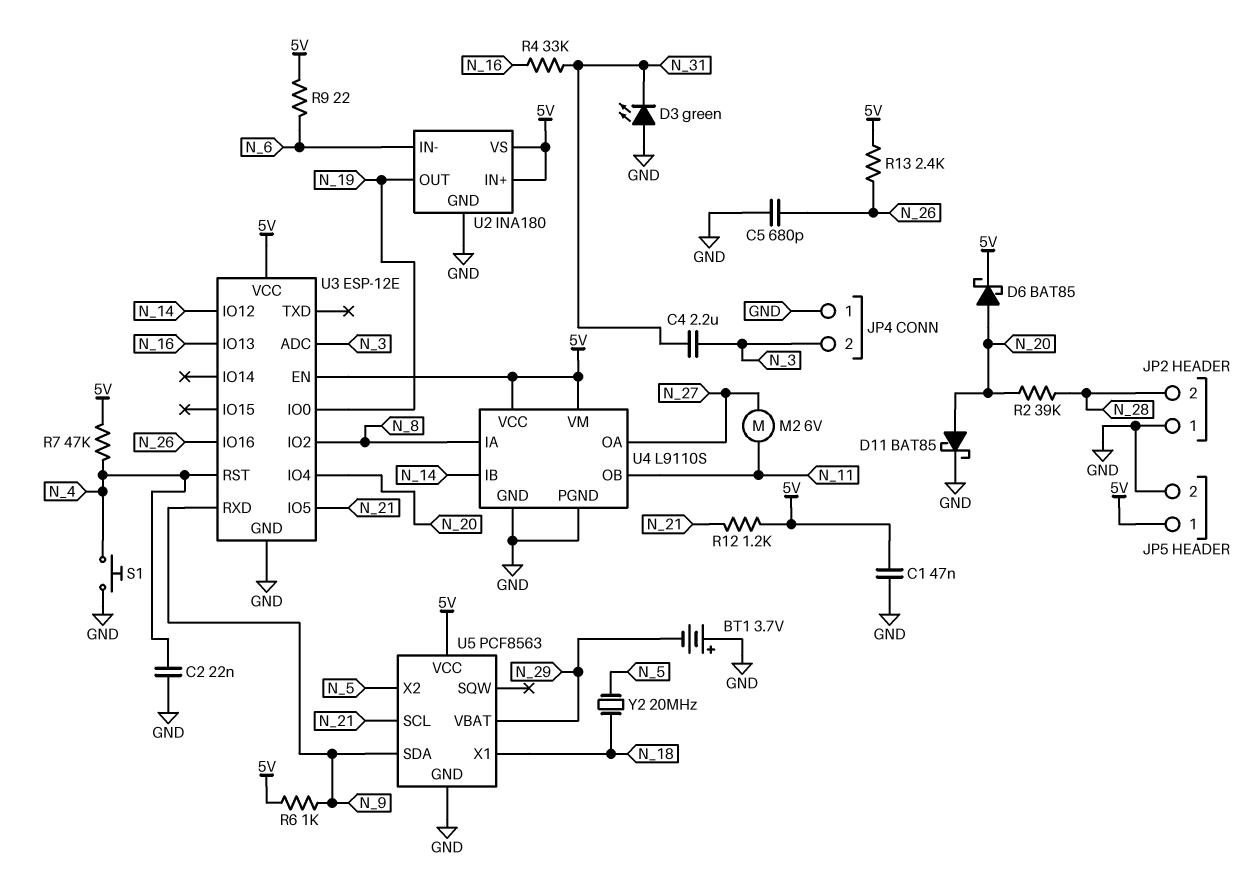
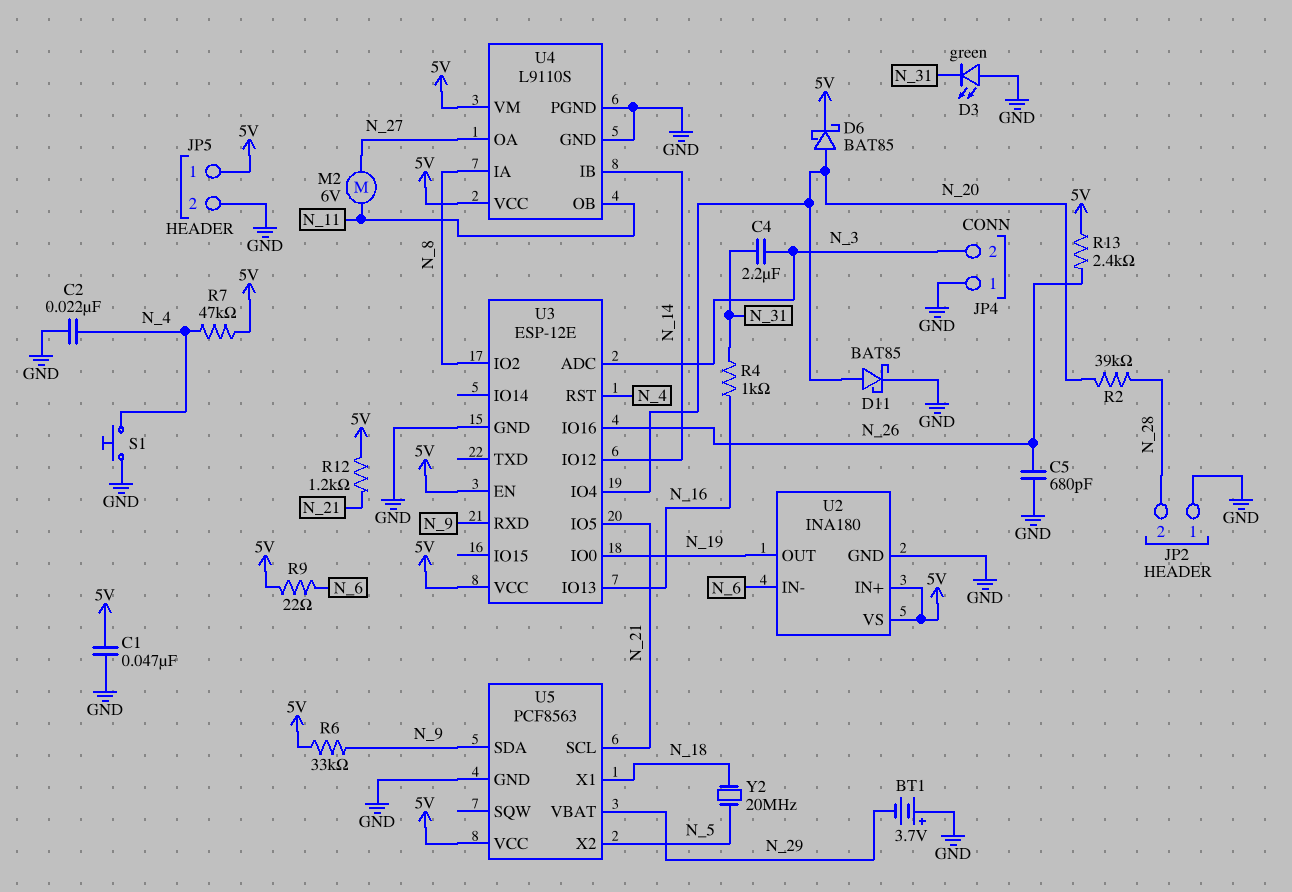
R4: 33k (N_16, N_31) -> 1k (N_16, N_31)
R6: 1k (5V, N_9) -> 33k (5V, N_9)

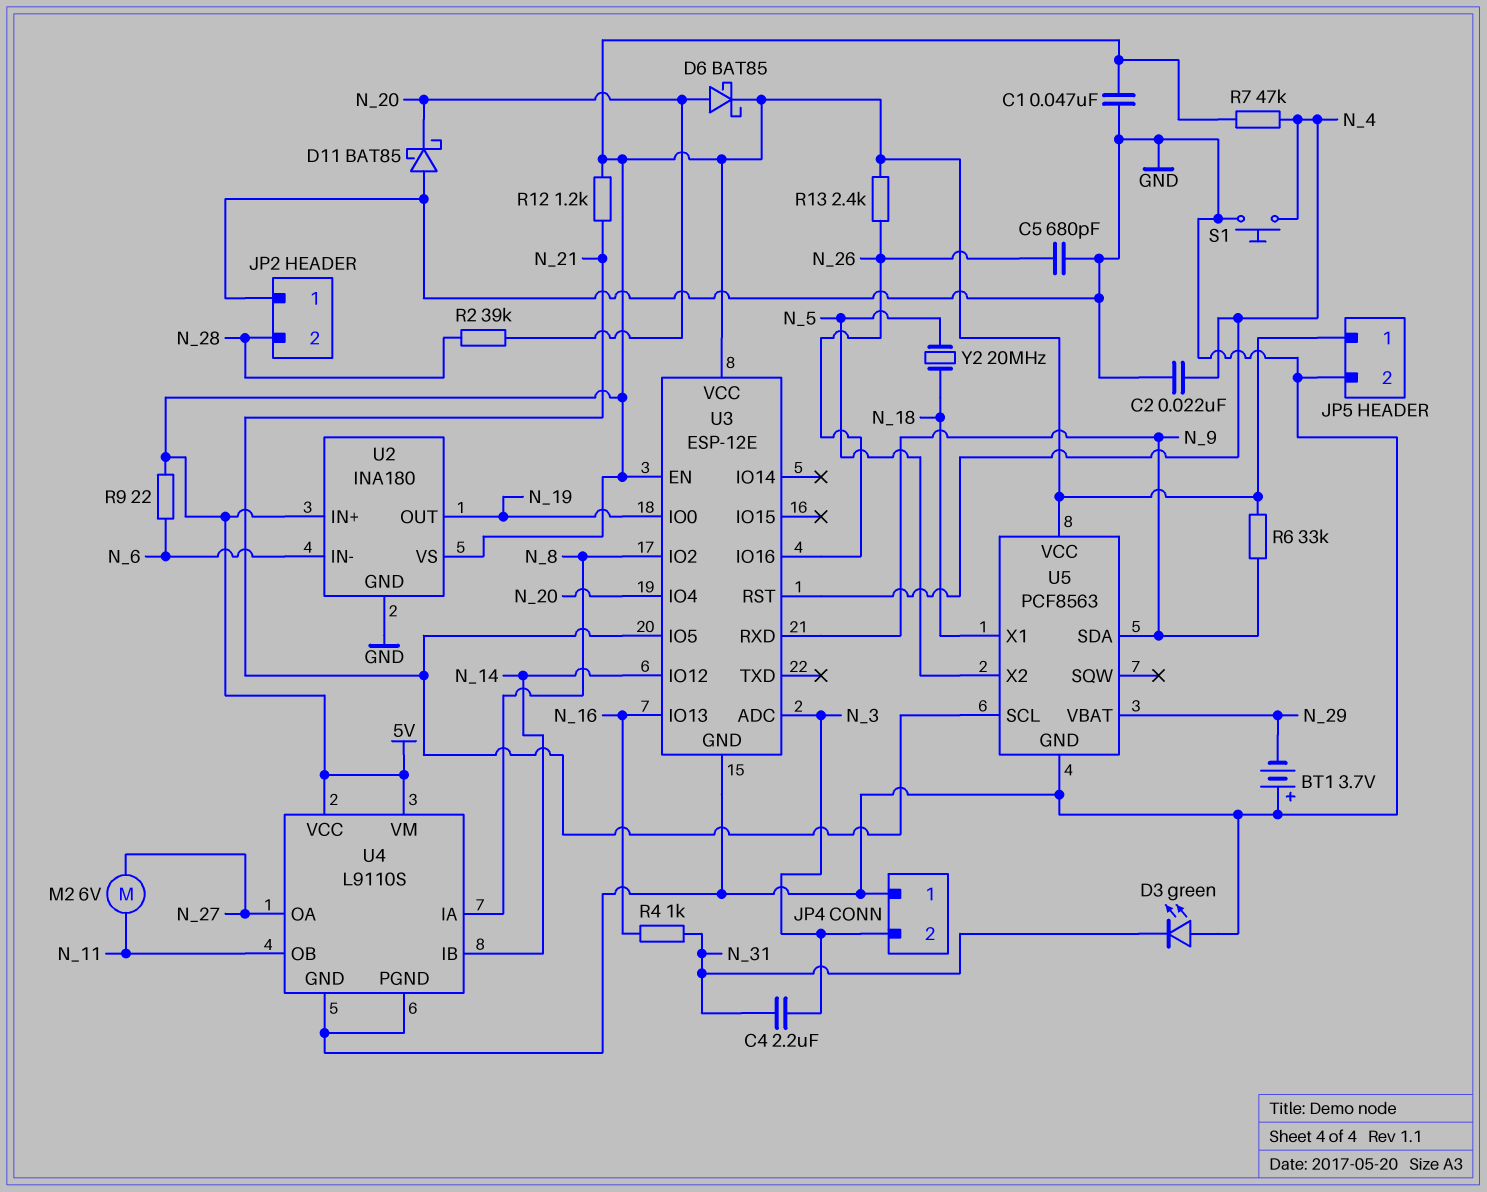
D11: schottky BAT85 (A N_20, K GND) -> schottky BAT85 (A GND, K N_20)

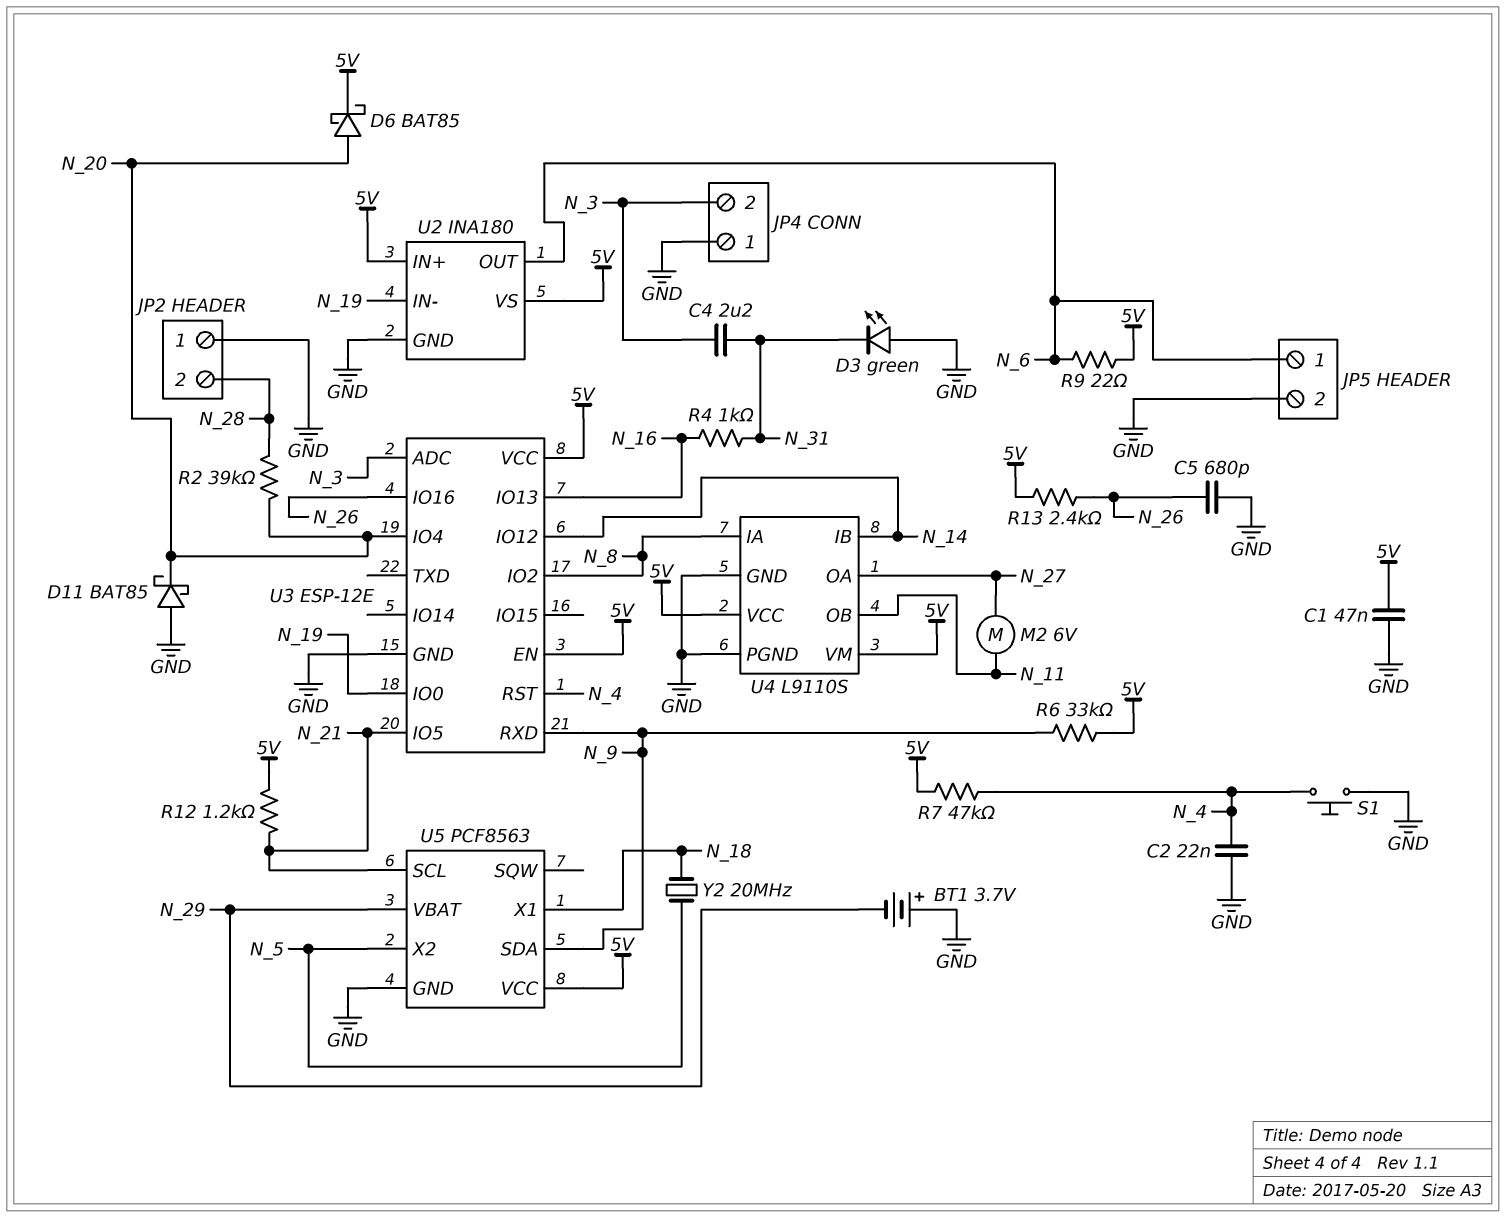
JP5 pin 1: 5V -> N_6
U2 pin IN-: N_6 -> N_19
U2 pin OUT: N_19 -> N_6

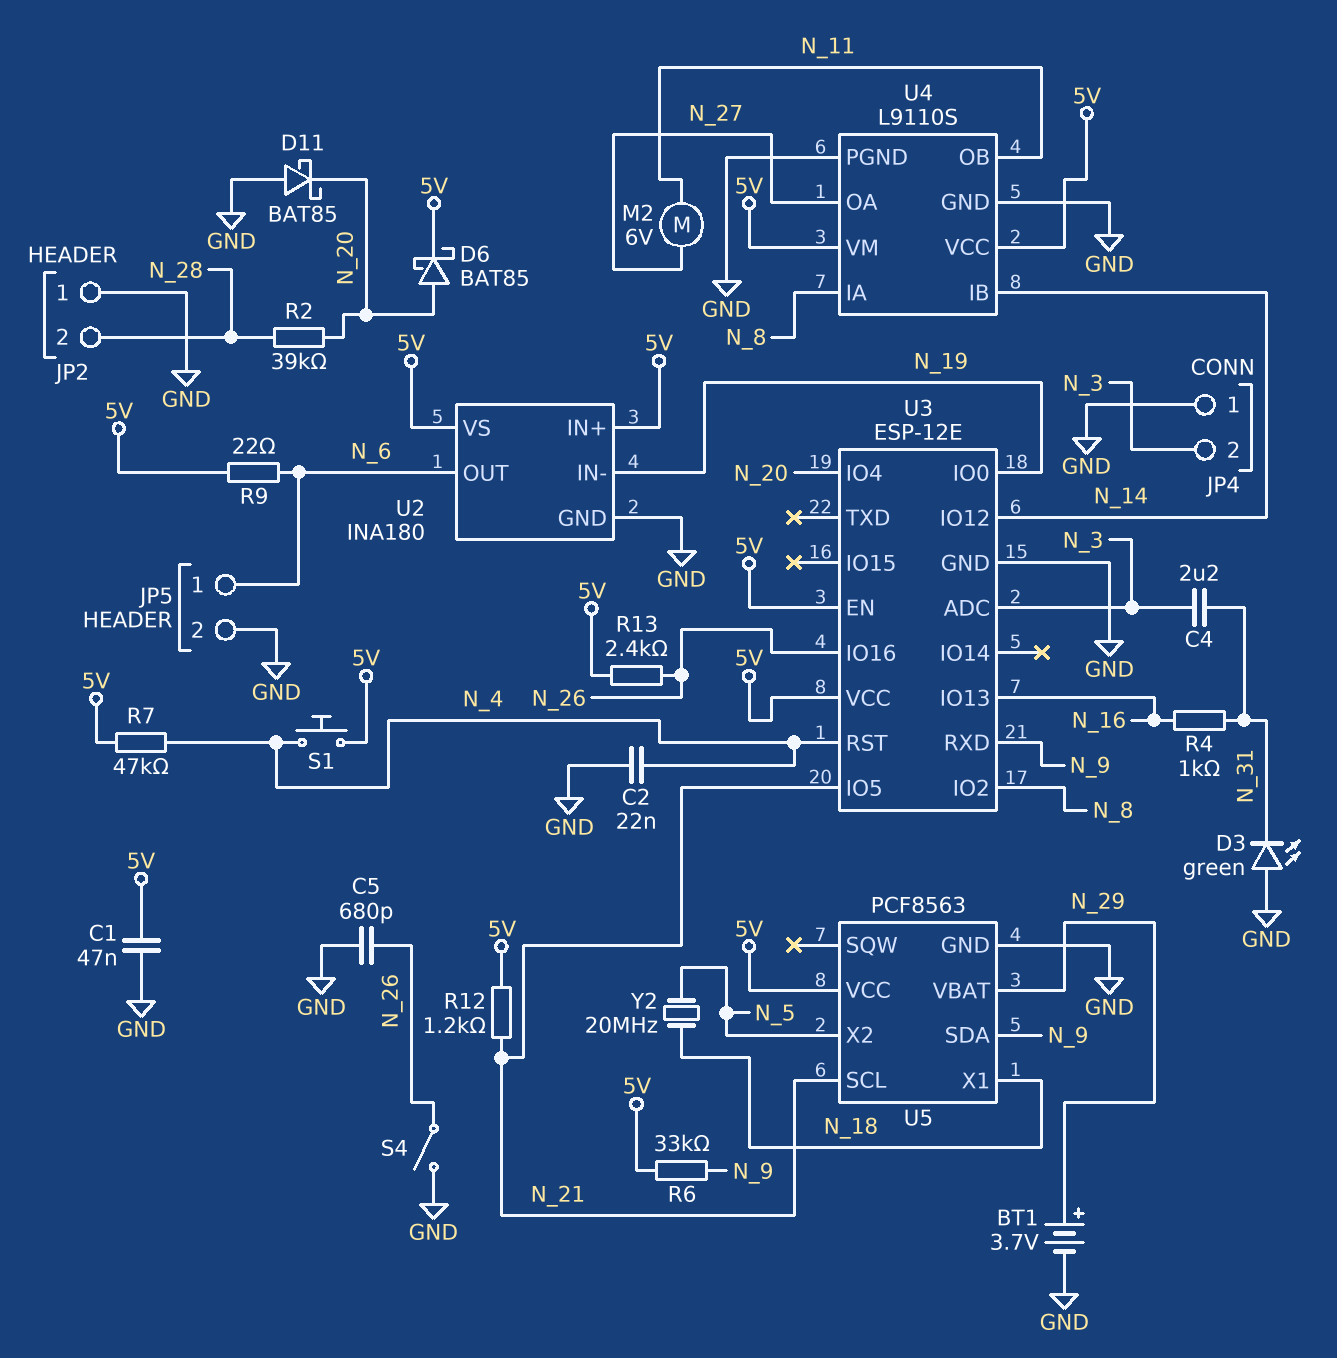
BT1: 3.7V (plus GND, minus N_29) -> 3.7V (plus N_29, minus GND)
S1: button (GND, N_4) -> button (5V, N_4)
S4: none -> switch (GND, N_26)

